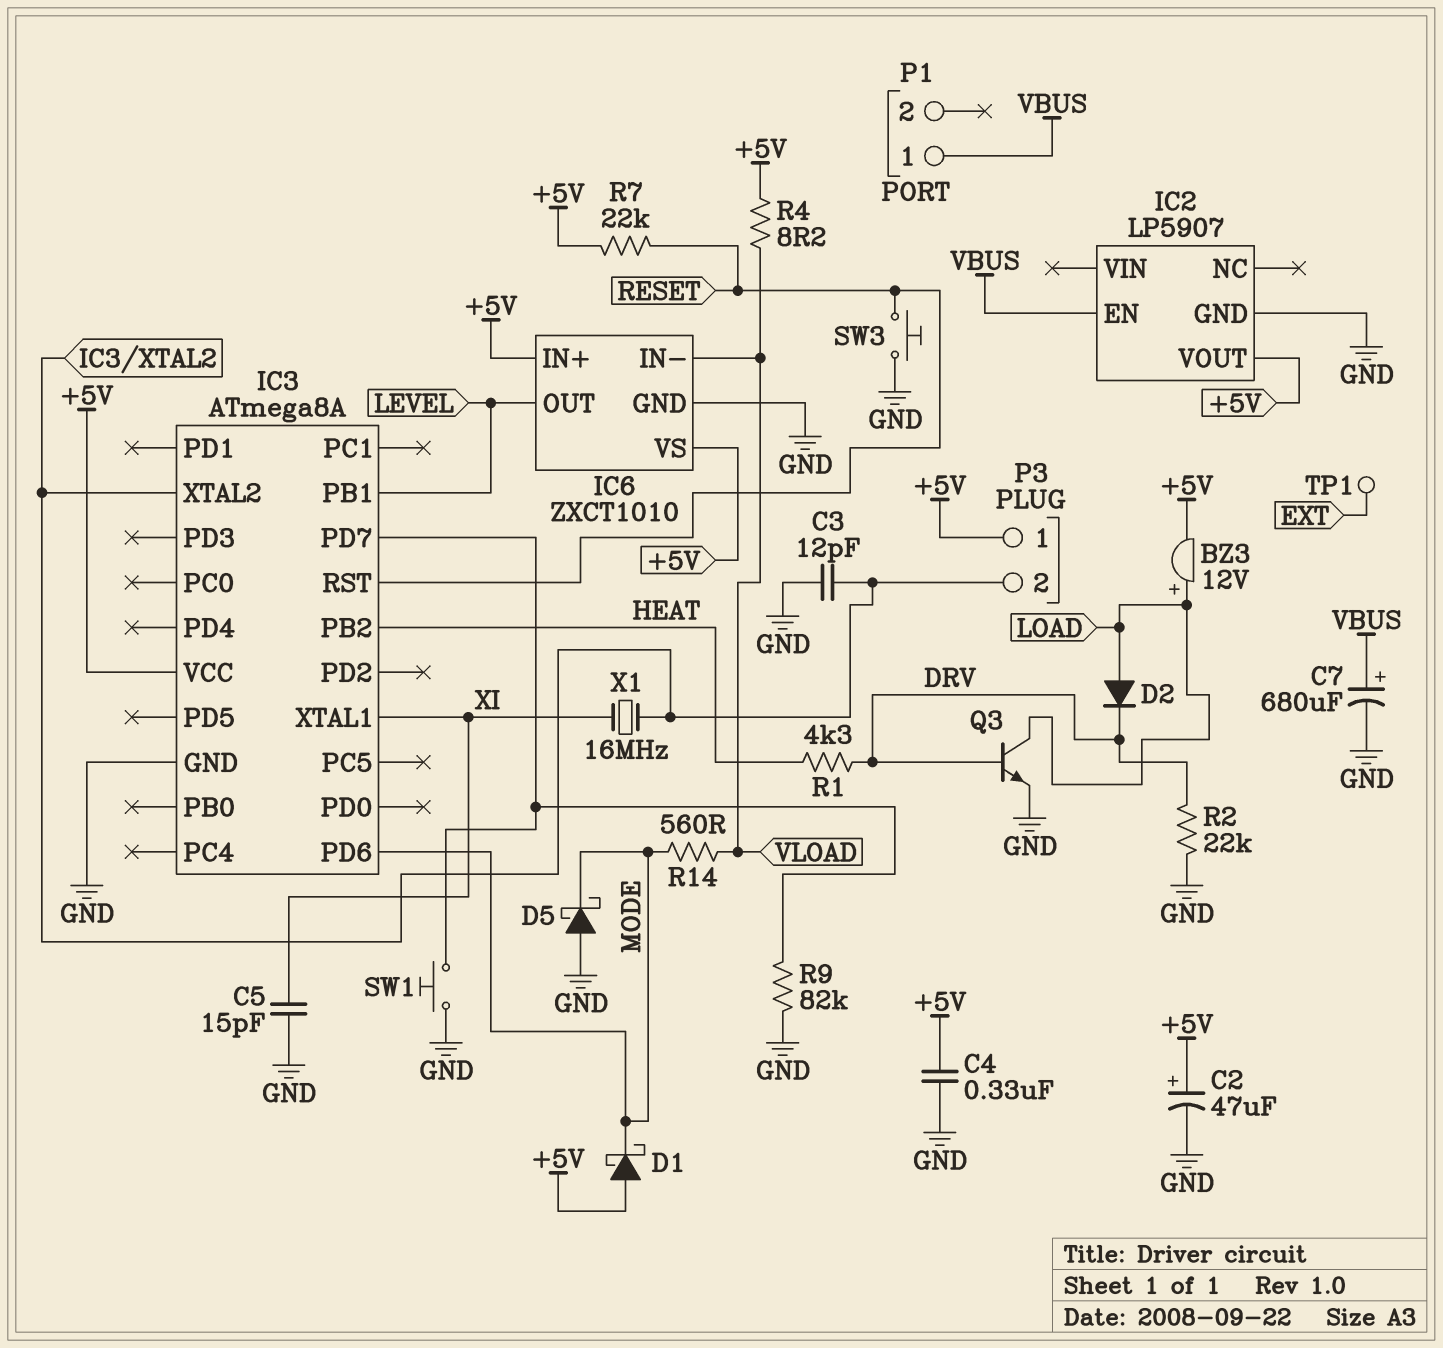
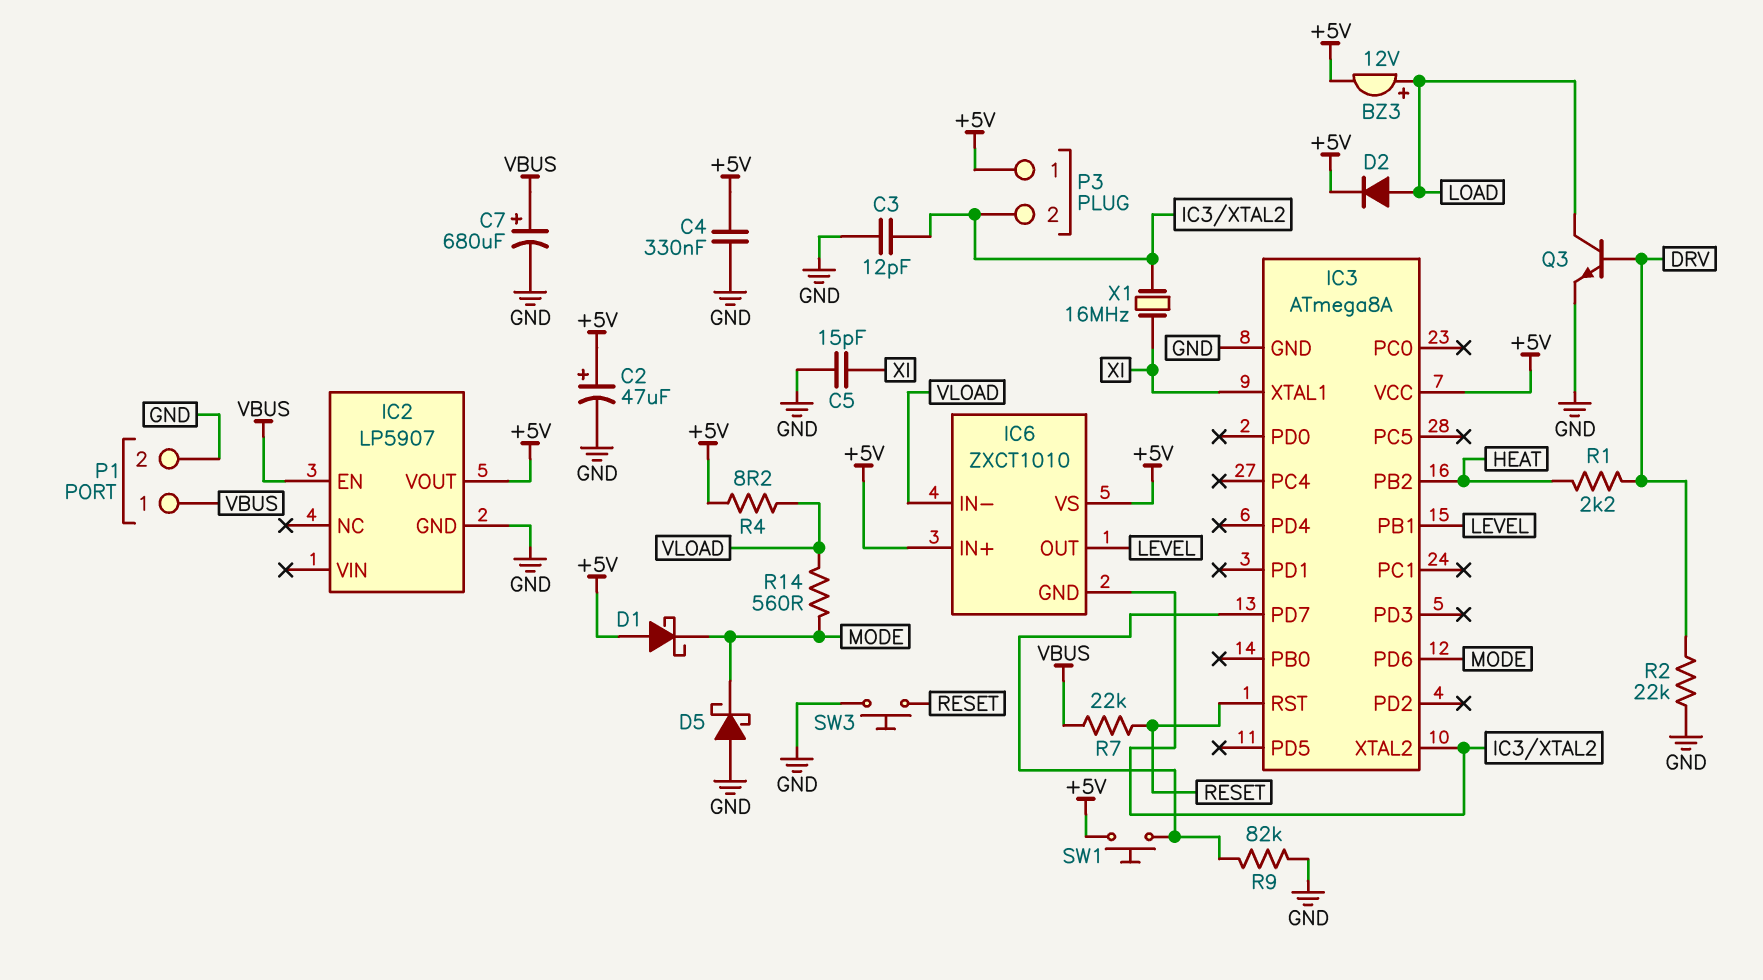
D2: diode (A LOAD, K DRV) -> diode (A LOAD, K +5V)
IC6 pin GND: GND -> IC3/XTAL2
P1 pin 2: none -> GND
R1: 4.3k (DRV, HEAT) -> 2.2k (DRV, HEAT)
R7: 22k (+5V, RESET) -> 22k (RESET, VBUS)
SW1: button (GND, IC3/PD7) -> button (+5V, IC3/PD7)
TP1: test point (EXT) -> none

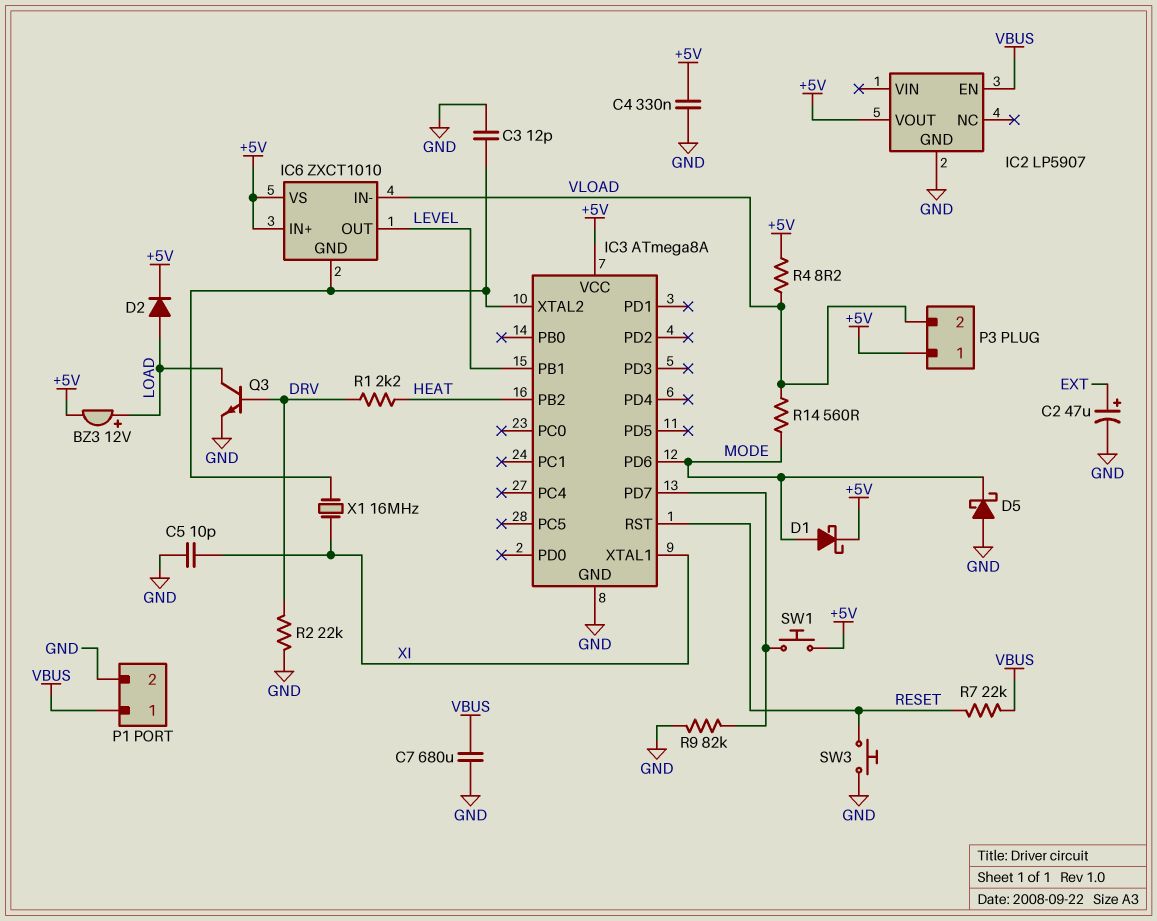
C2: 47uF (plus +5V, minus GND) -> 47uF (plus EXT, minus GND)
C5: 15pF (GND, XI) -> 10pF (GND, XI)
C7: 680uF (plus VBUS, minus GND) -> 680uF (GND, VBUS)
D1: schottky (A +5V, K MODE) -> schottky (A MODE, K +5V)
P3 pin 2: IC3/XTAL2 -> VLOAD

